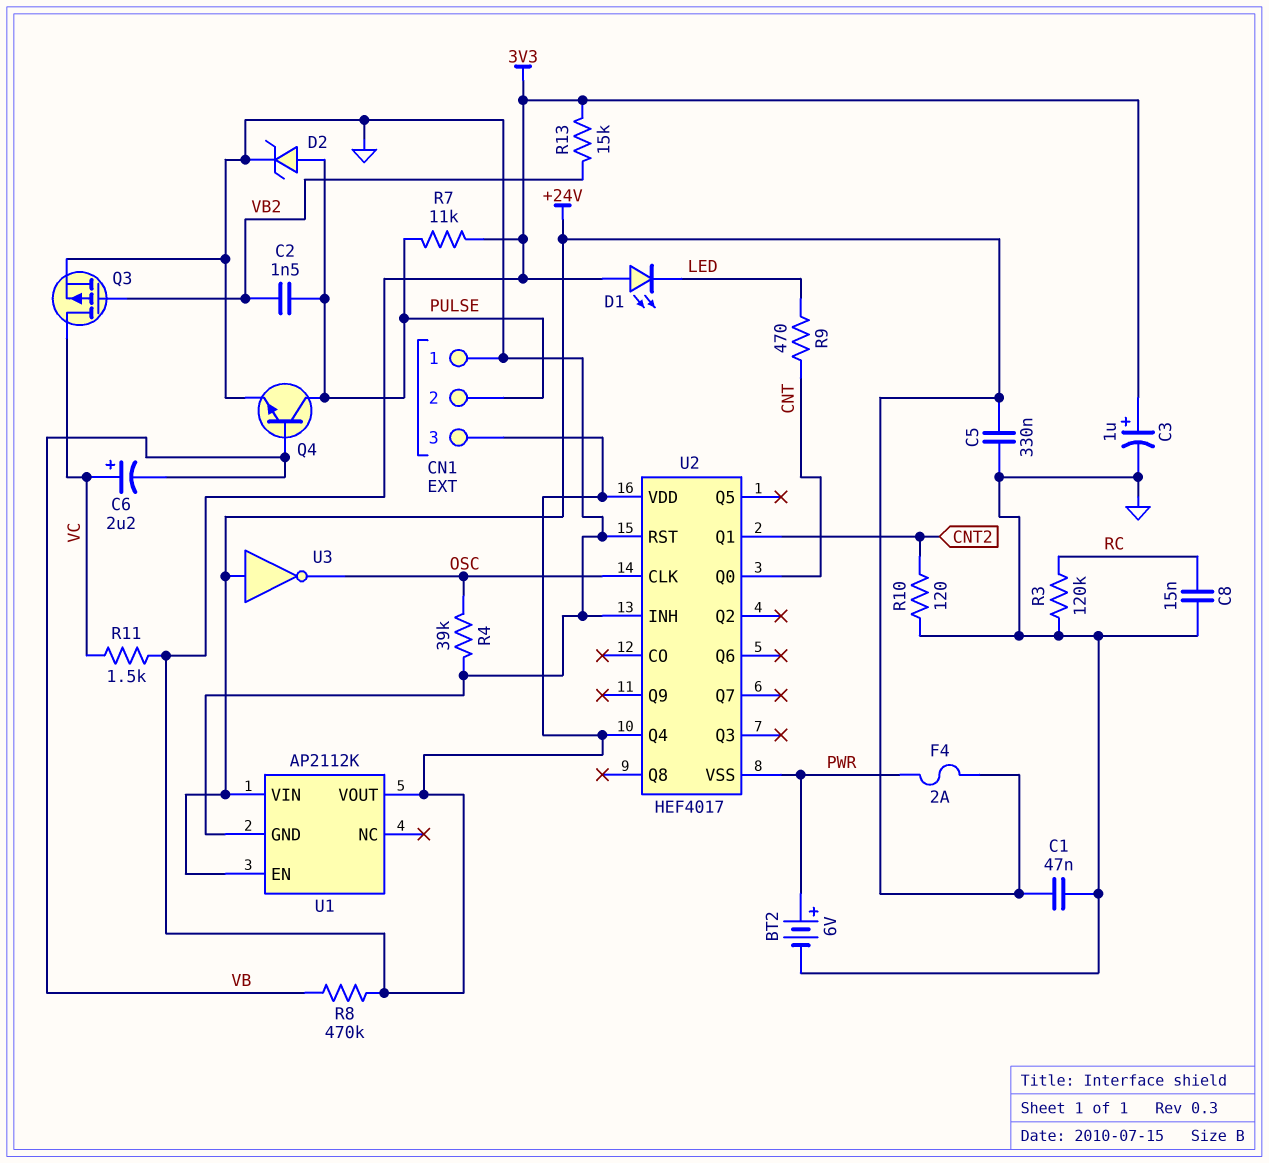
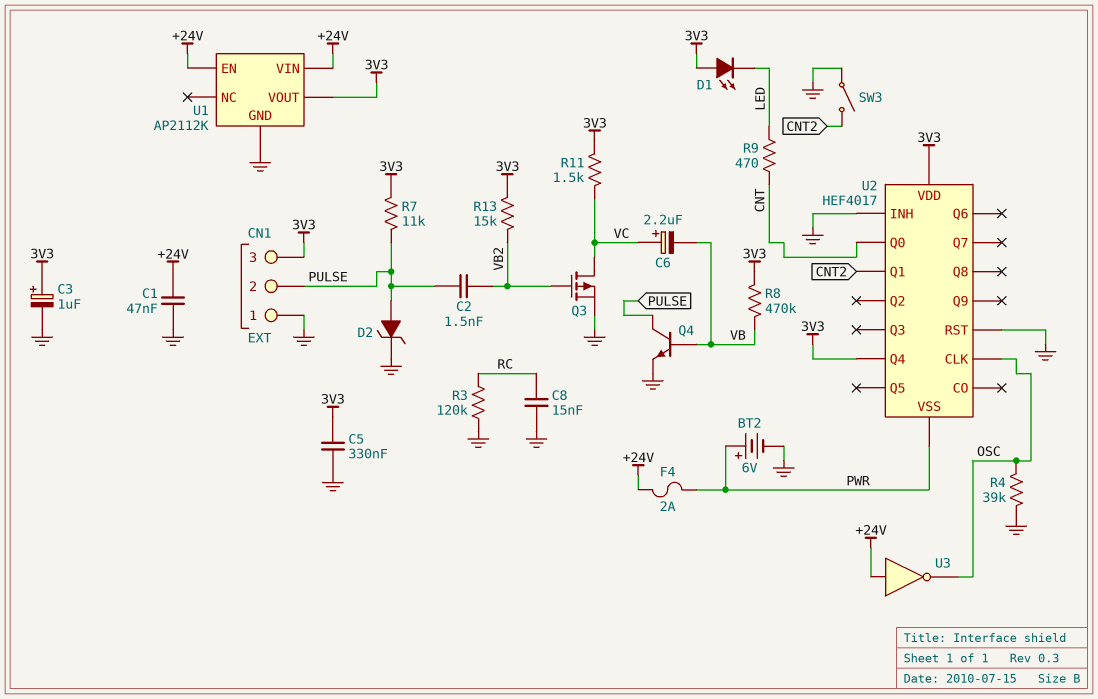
C5: 330nF (+24V, GND) -> 330nF (3V3, GND)
R10: 120 (CNT2, GND) -> none
SW3: none -> switch (CNT2, GND)

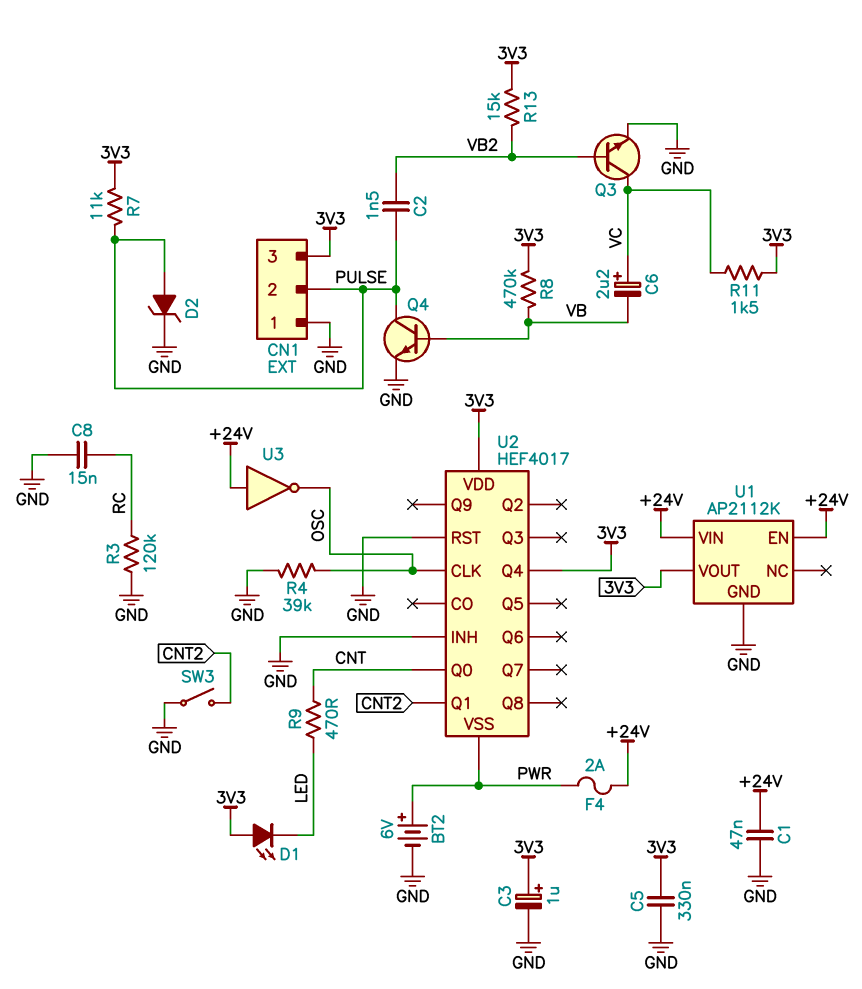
Q3: PMOS (G VB2, D VC, S GND) -> NPN (B VB2, C VC, E GND)

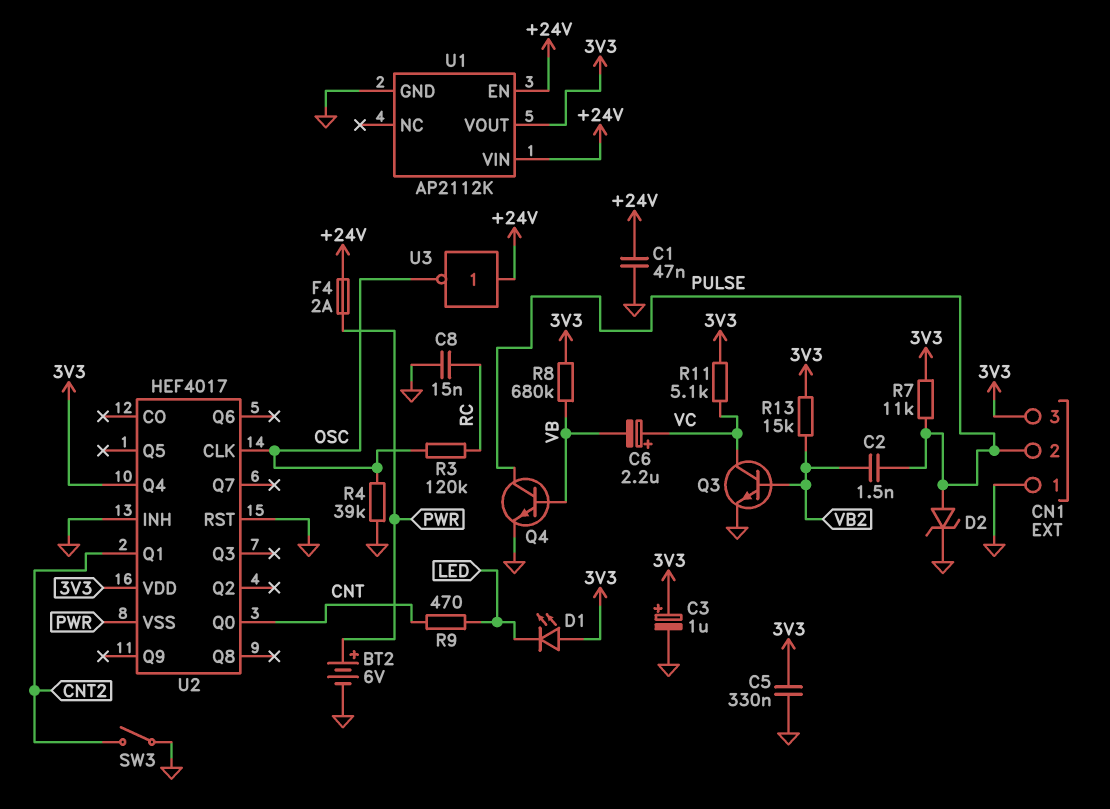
R3: 120k (GND, RC) -> 120k (OSC, RC)
R8: 470k (3V3, VB) -> 680k (3V3, VB)
R11: 1.5k (3V3, VC) -> 5.1k (3V3, VC)

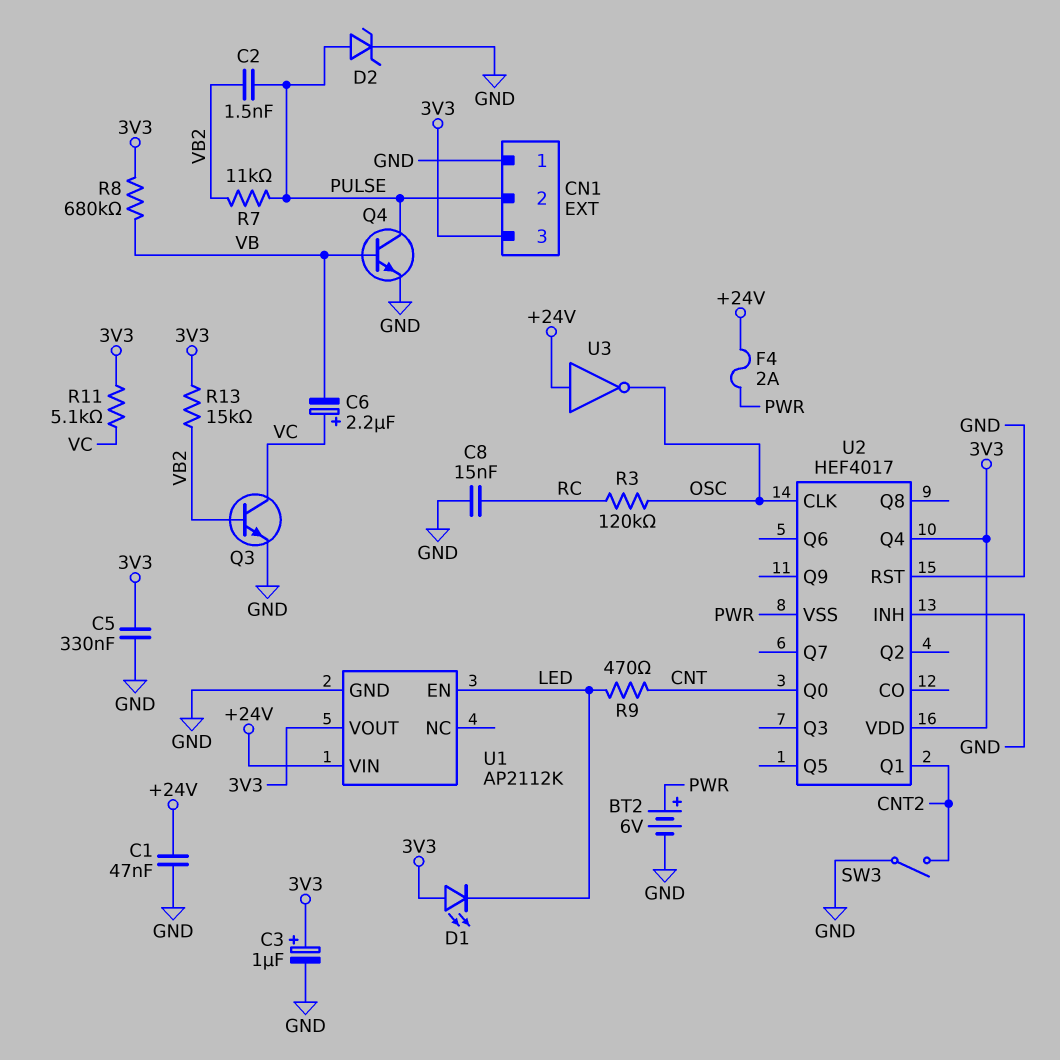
R4: 39k (GND, OSC) -> none
R7: 11k (3V3, PULSE) -> 11k (PULSE, VB2)
U1 pin EN: +24V -> LED

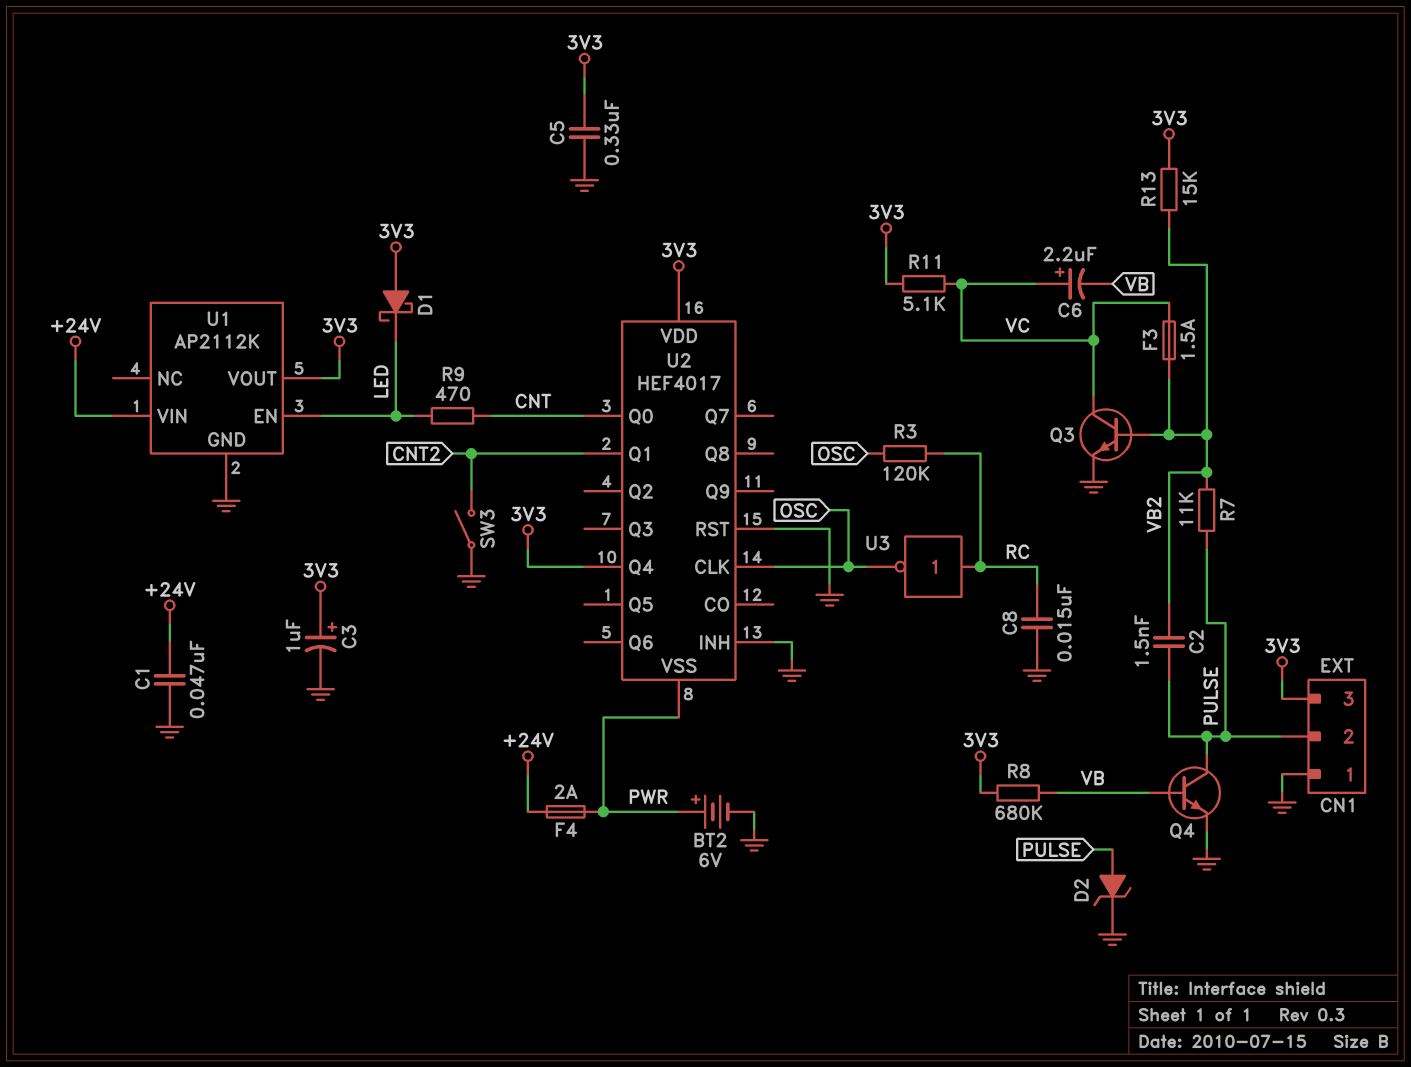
D1: LED (A 3V3, K LED) -> schottky (A 3V3, K LED)
F3: none -> 1.5A (VB2, VC)
U3: NOT (in +24V, out OSC) -> NOT (in RC, out OSC)

